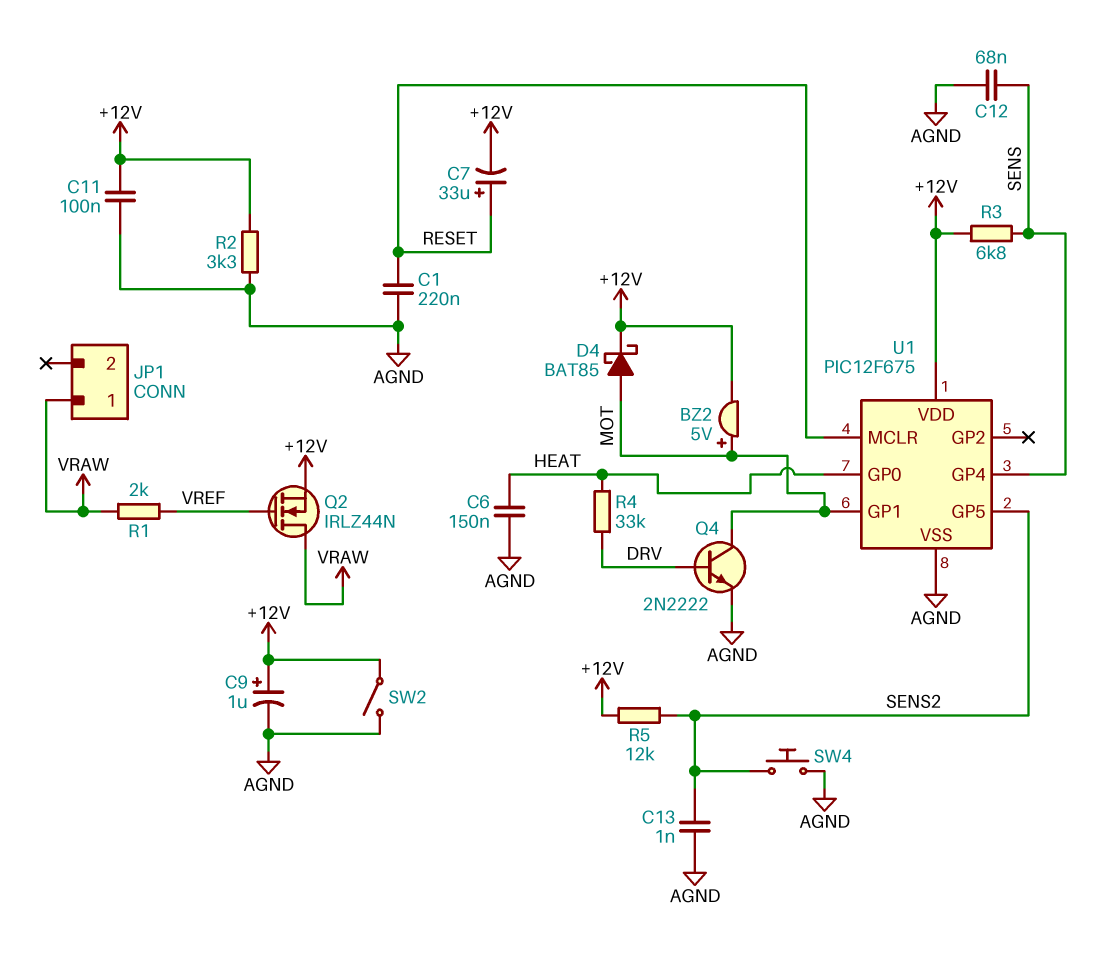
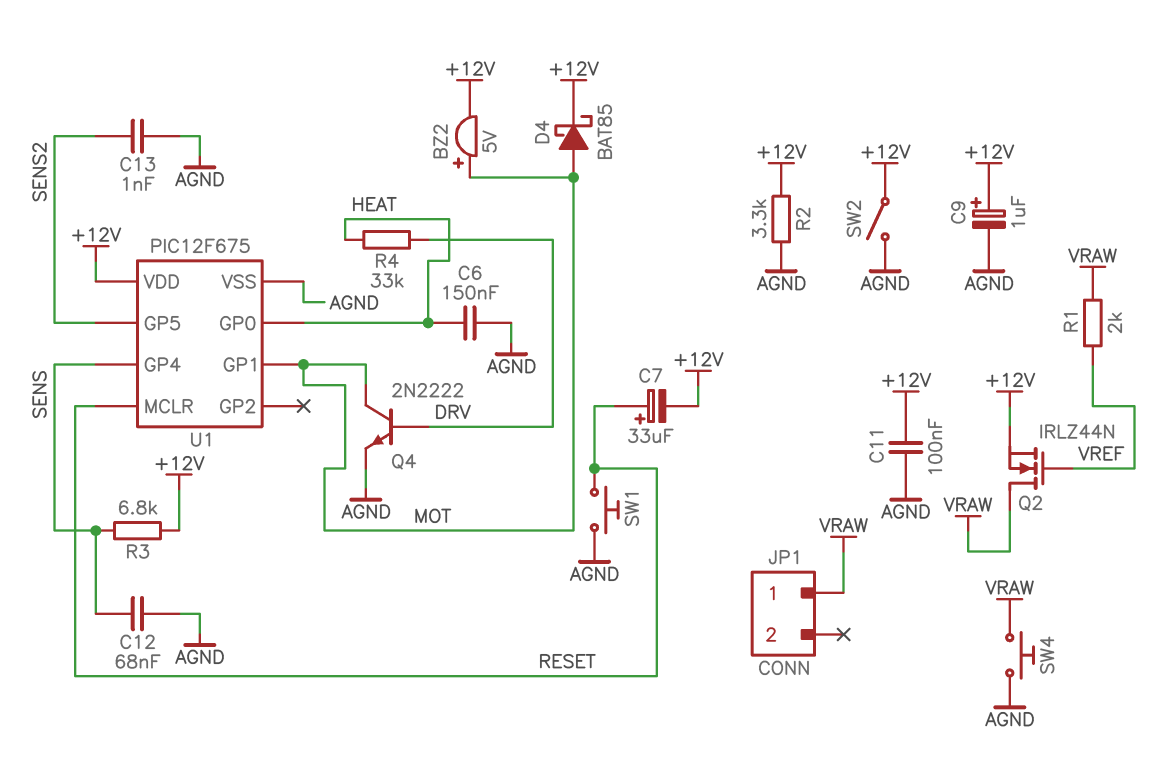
C1: 220nF (AGND, RESET) -> none
R5: 12k (+12V, SENS2) -> none
SW1: none -> button (AGND, RESET)
SW4: button (AGND, SENS2) -> button (AGND, VRAW)

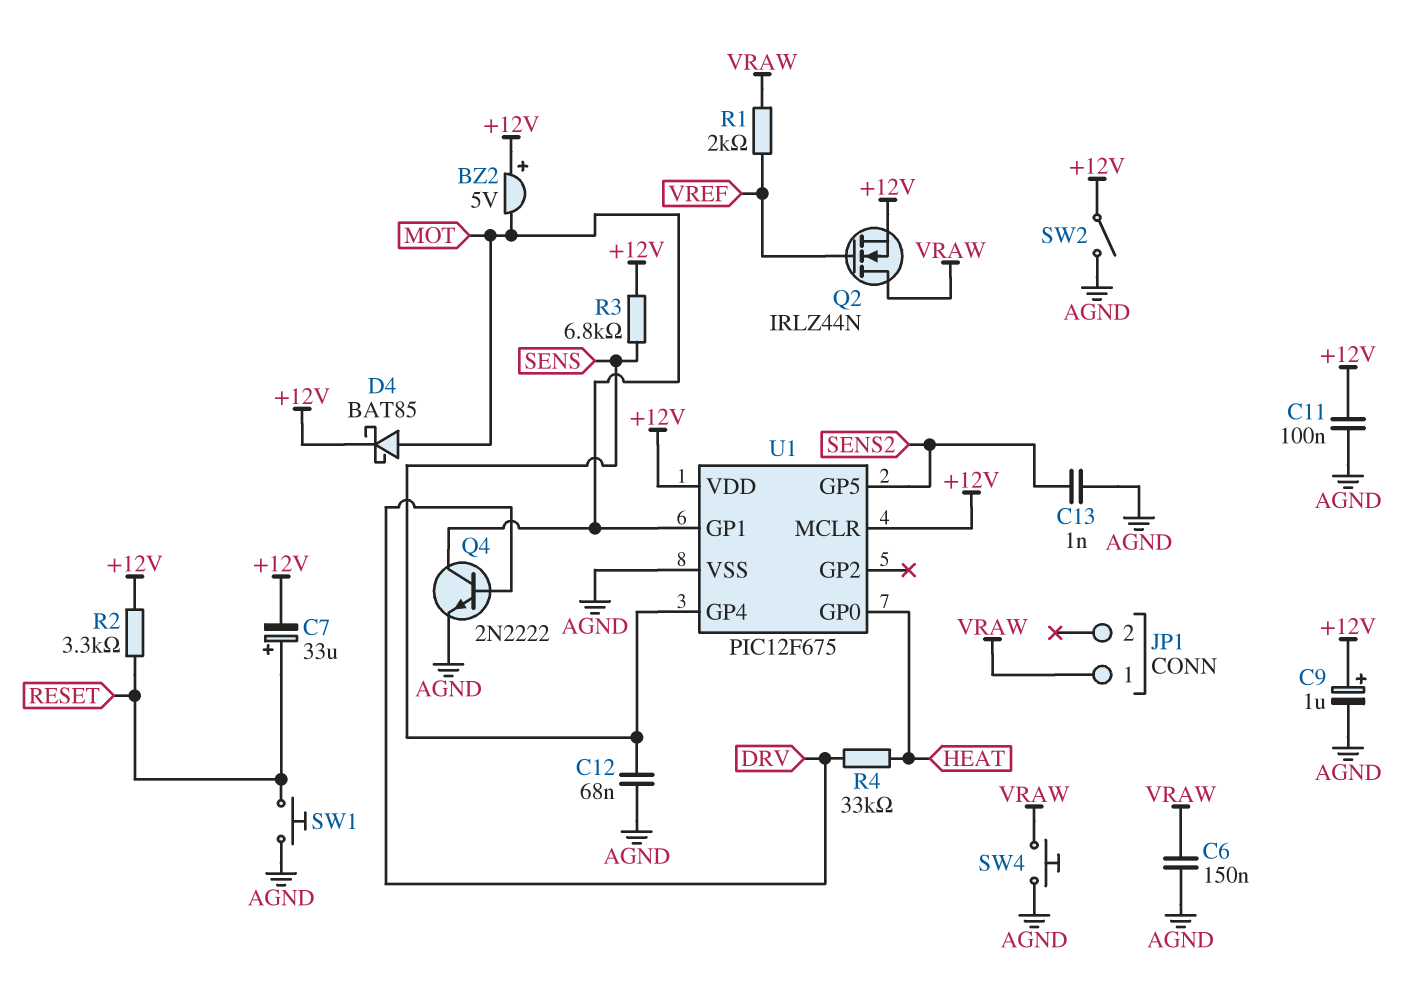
BZ2: buzzer 5V (plus MOT, minus +12V) -> buzzer 5V (plus +12V, minus MOT)
C6: 150nF (AGND, HEAT) -> 150nF (AGND, VRAW)
R2: 3.3k (+12V, AGND) -> 3.3k (+12V, RESET)
U1 pin MCLR: RESET -> +12V

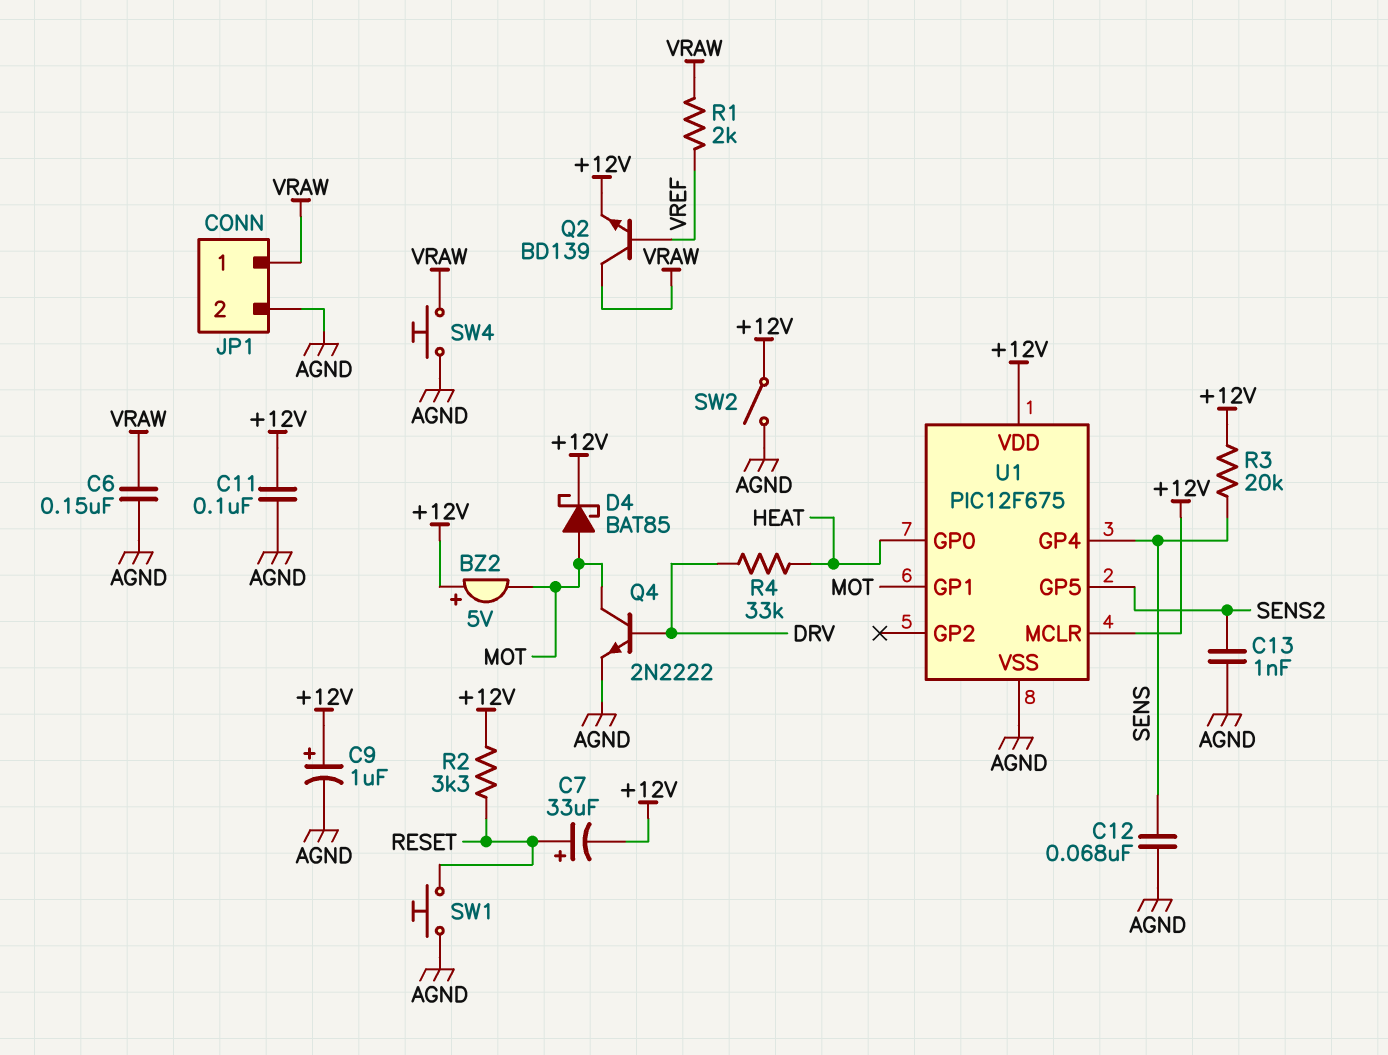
JP1 pin 2: none -> AGND
Q2: NMOS IRLZ44N (G VREF, D VRAW, S +12V) -> NPN BD139 (B VREF, C VRAW, E +12V)
R3: 6.8k (+12V, SENS) -> 20k (+12V, SENS)

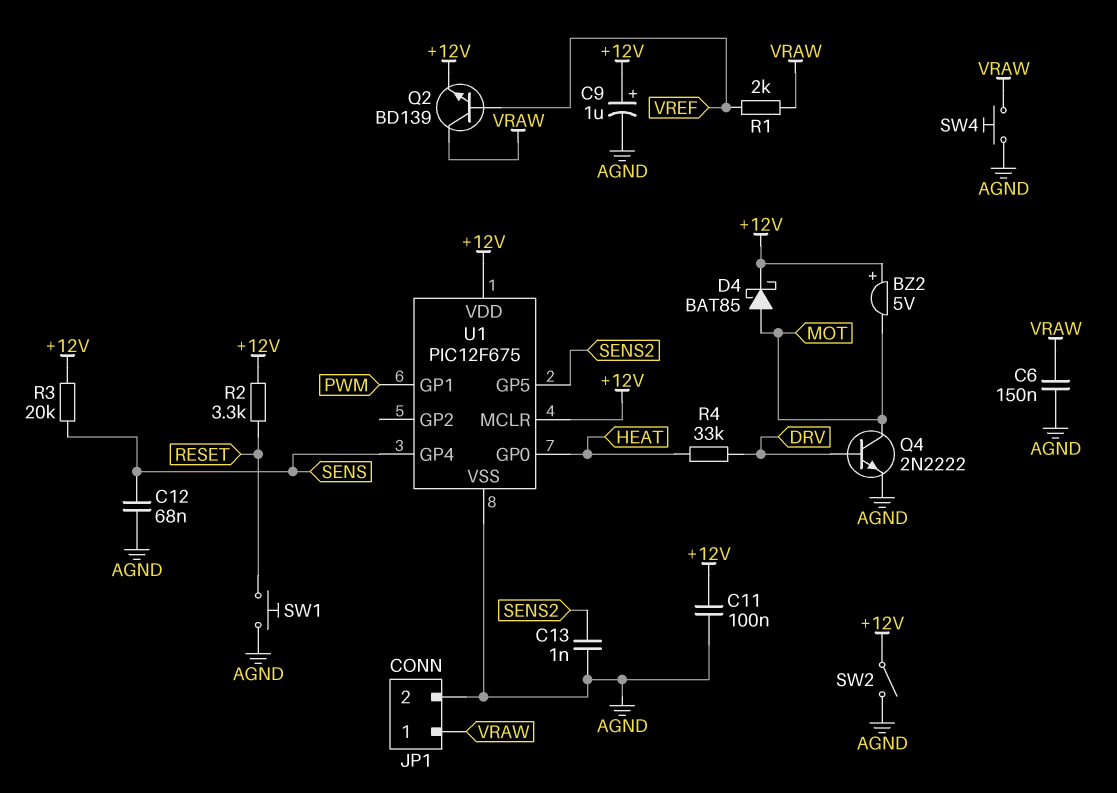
C7: 33uF (plus RESET, minus +12V) -> none
U1 pin GP1: MOT -> PWM

